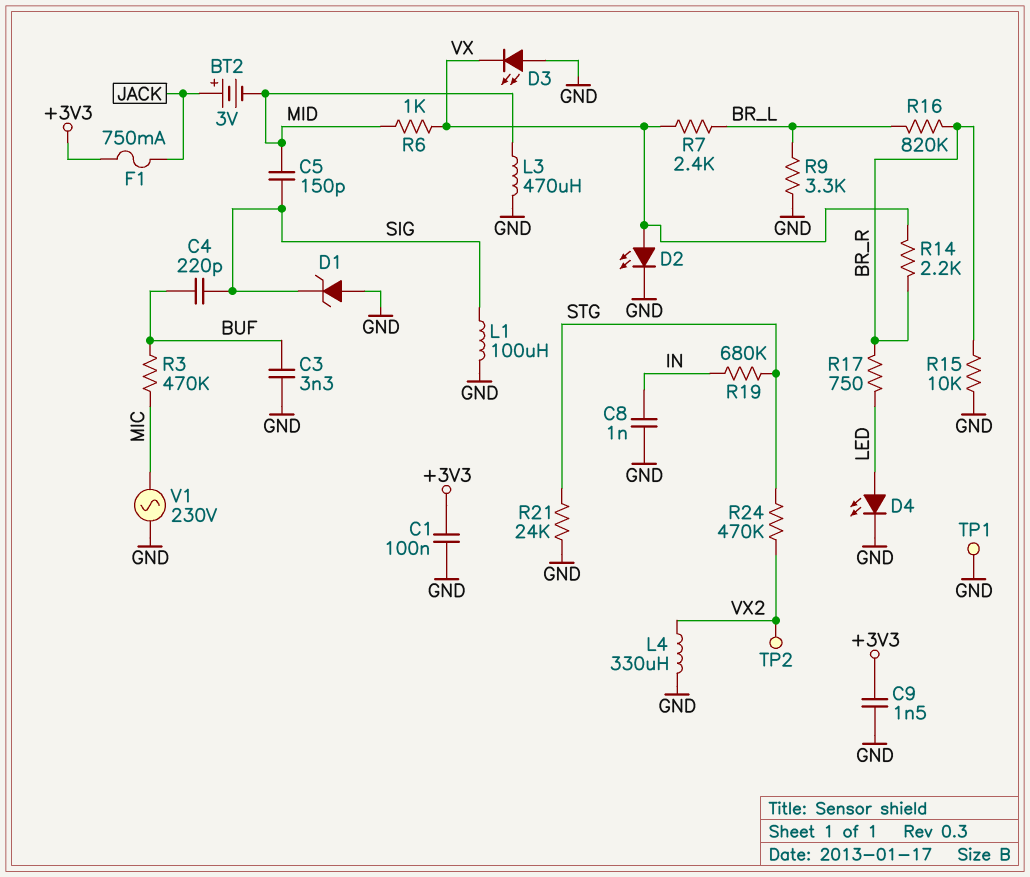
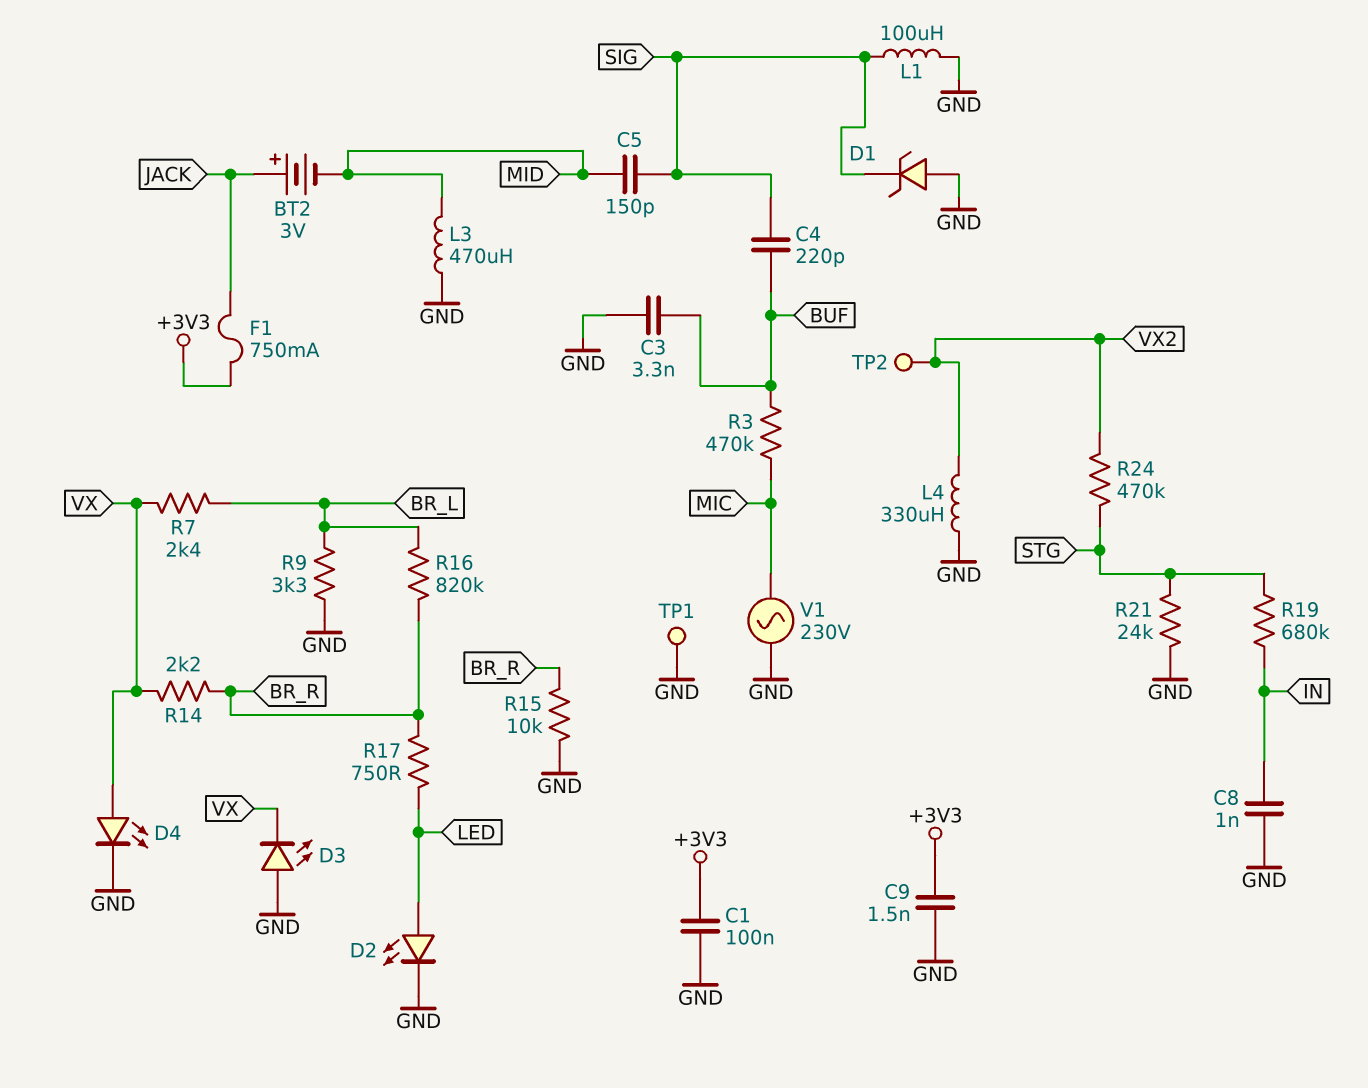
D2: LED (A VX, K GND) -> LED (A LED, K GND)
D4: LED (A LED, K GND) -> LED (A VX, K GND)
R6: 1k (MID, VX) -> none

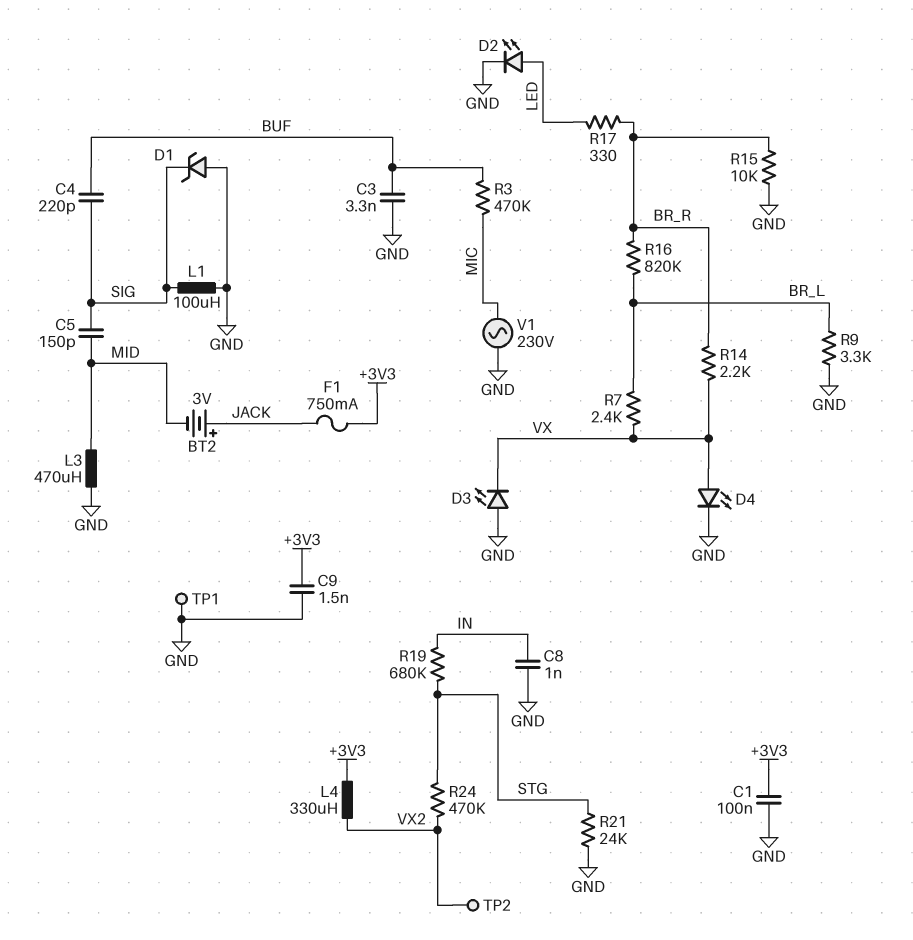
L4: 330uH (GND, VX2) -> 330uH (+3V3, VX2)
R17: 750 (BR_R, LED) -> 330 (BR_R, LED)

